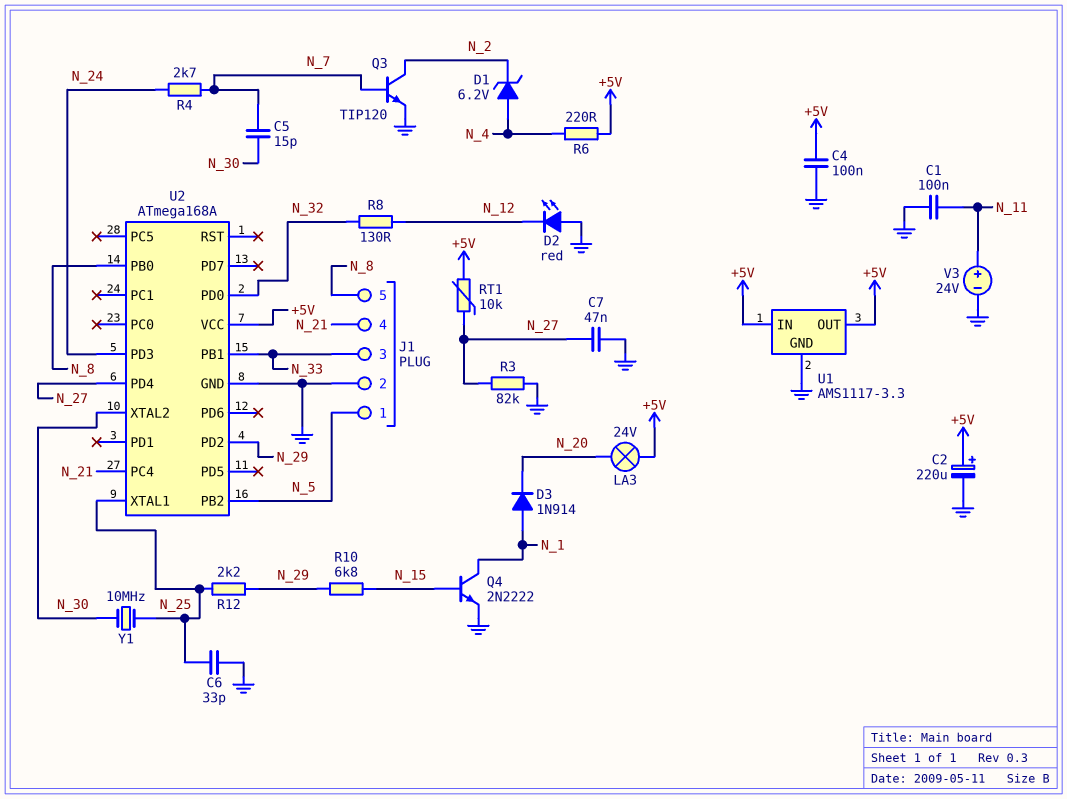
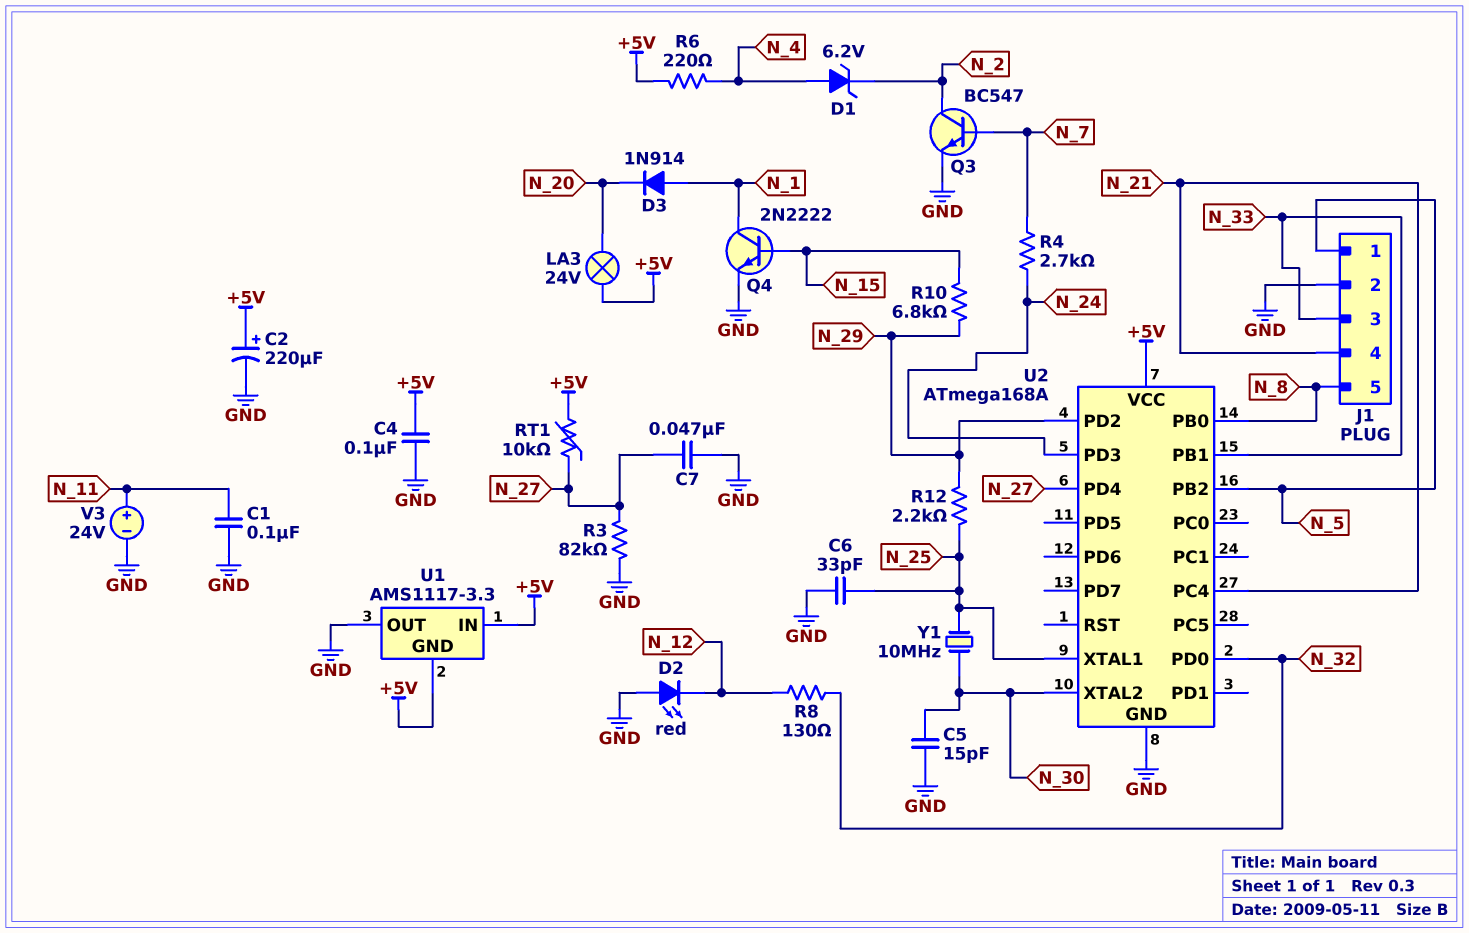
C5: 15pF (N_7, N_30) -> 15pF (GND, N_30)
Q3: NPN TIP120 (B N_7, C N_2, E GND) -> NPN BC547 (B N_7, C N_2, E GND)
U1 pin GND: GND -> +5V
U1 pin OUT: +5V -> GND

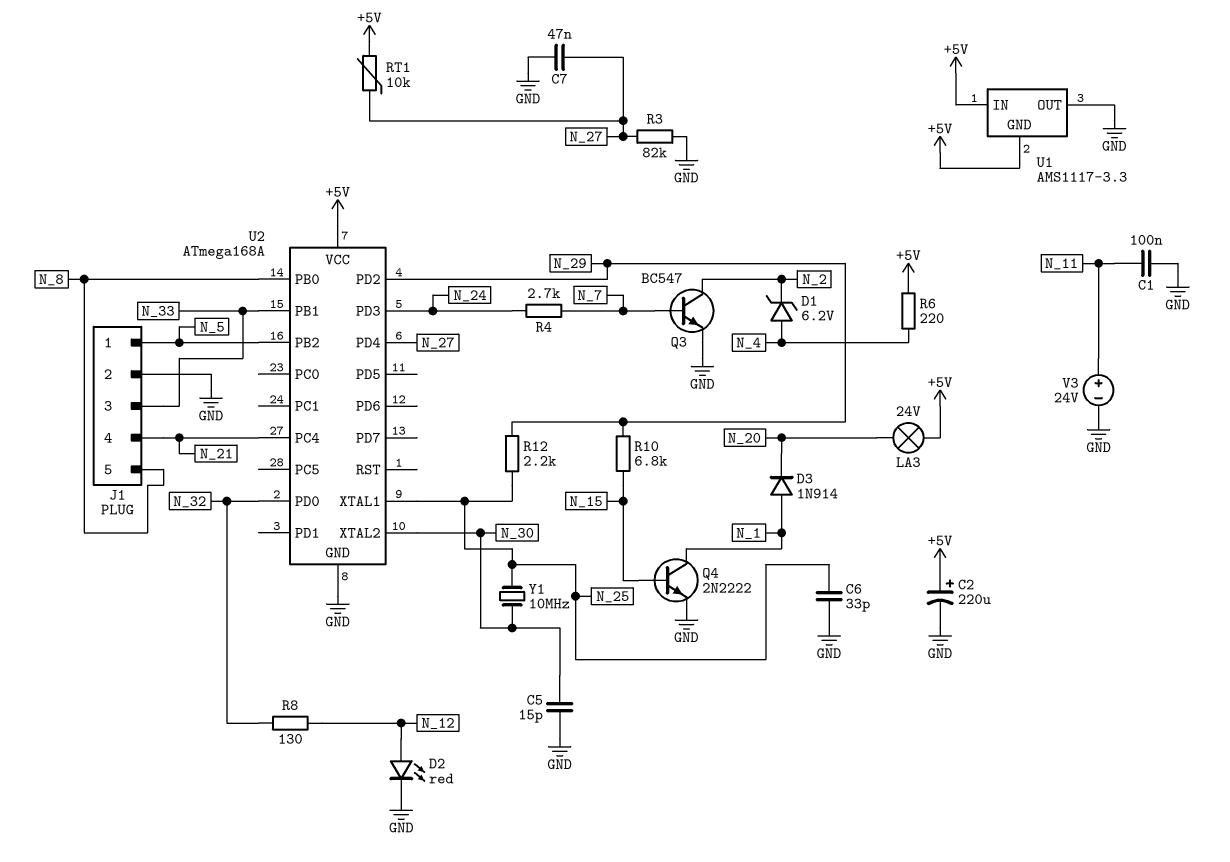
C4: 100nF (+5V, GND) -> none
D2: LED red (A GND, K N_12) -> LED red (A N_12, K GND)

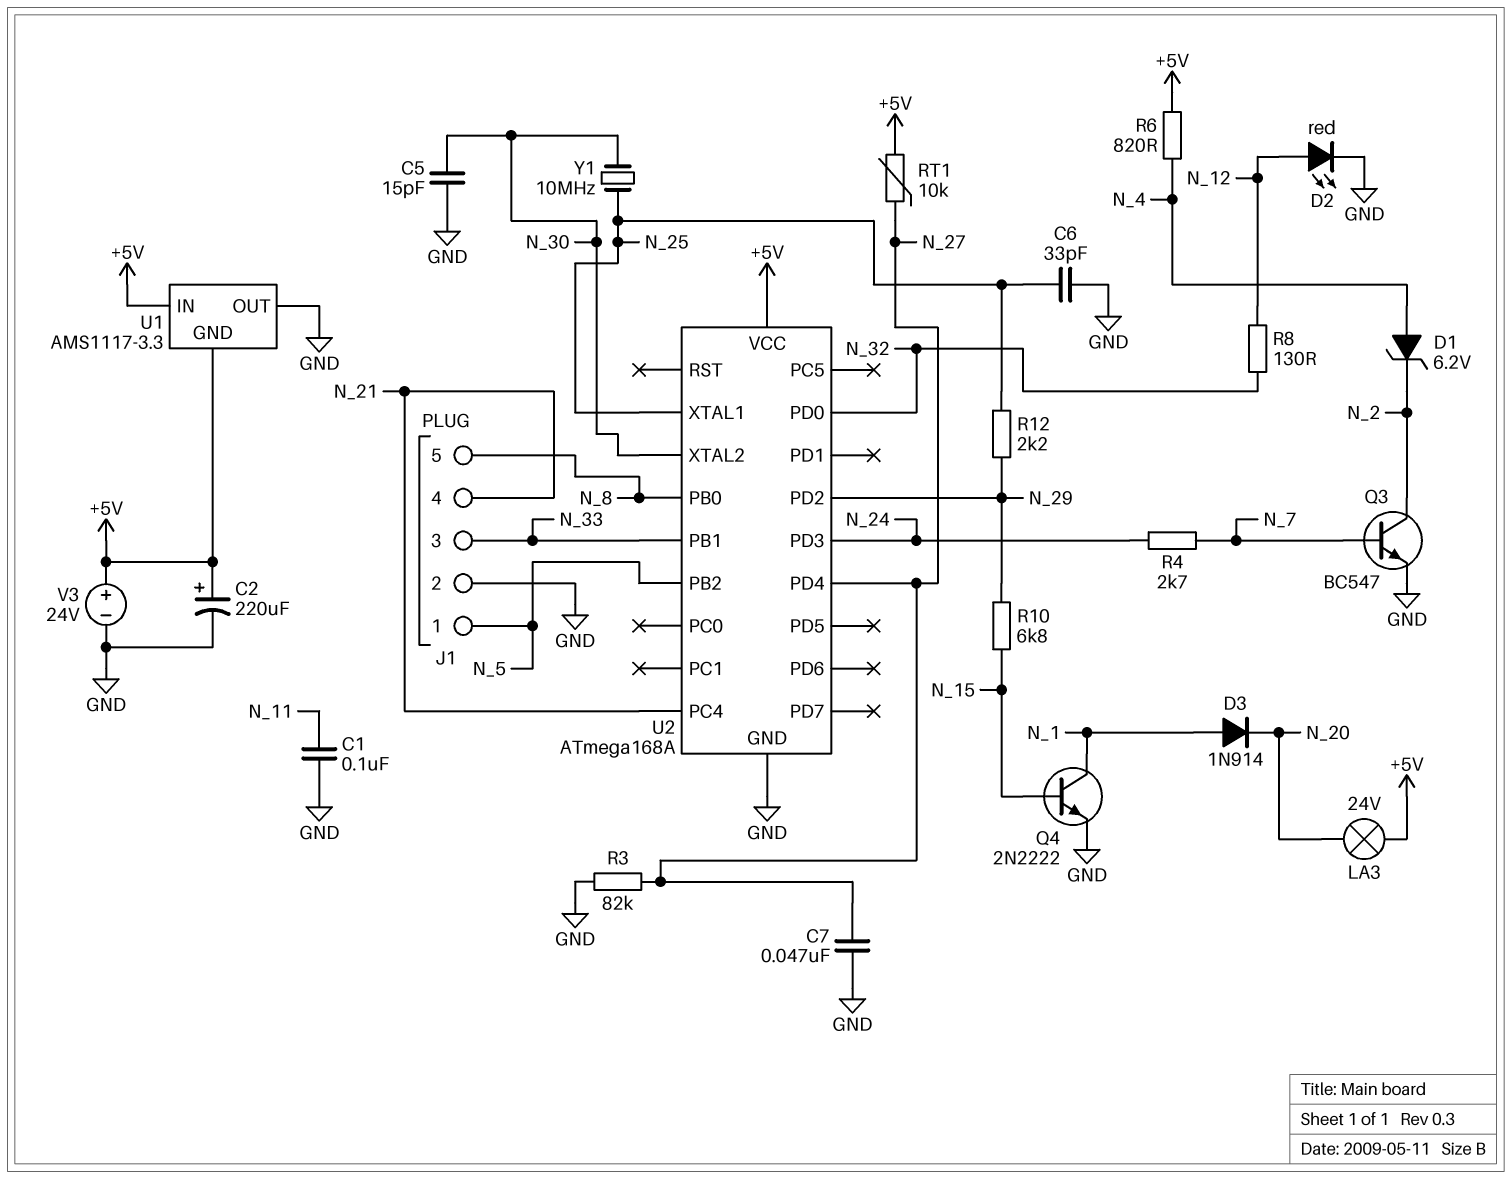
R6: 220 (+5V, N_4) -> 820 (+5V, N_4)
V3: 24V (plus N_11, minus GND) -> 24V (plus +5V, minus GND)

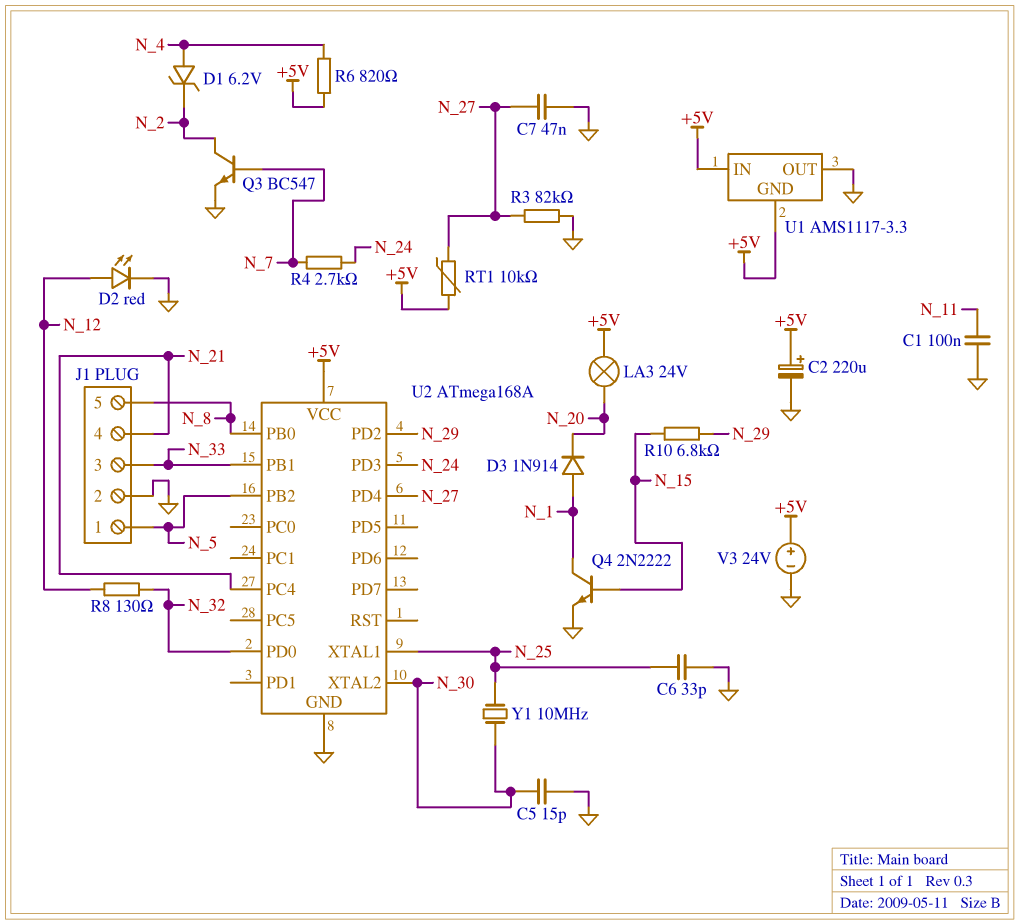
R12: 2.2k (N_25, N_29) -> none

